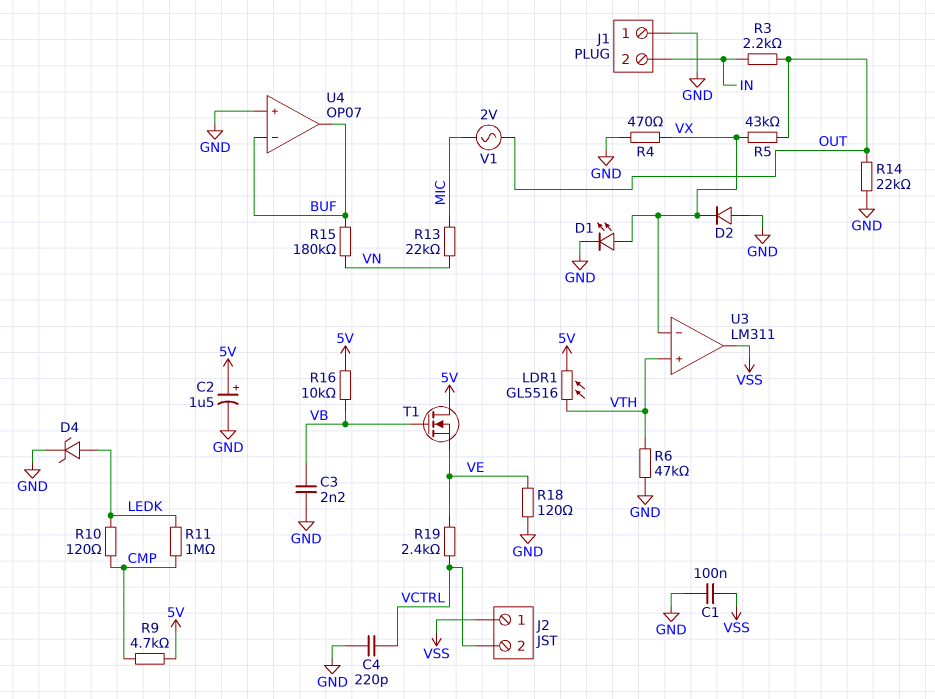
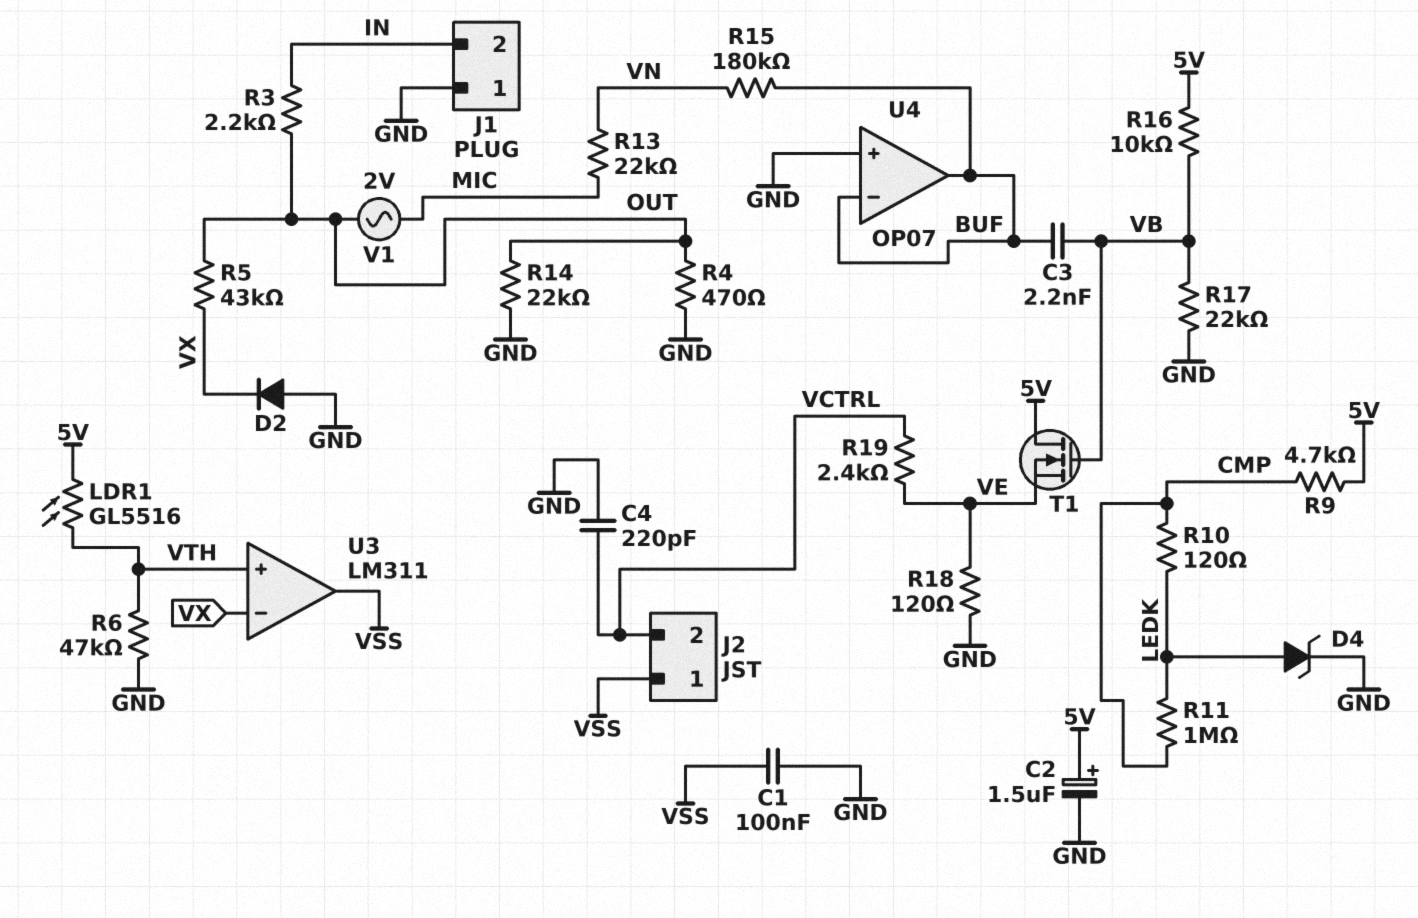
C3: 2.2nF (GND, VB) -> 2.2nF (BUF, VB)
D1: LED (A VX, K GND) -> none
R4: 470 (GND, VX) -> 470 (GND, OUT)
R17: none -> 22k (GND, VB)

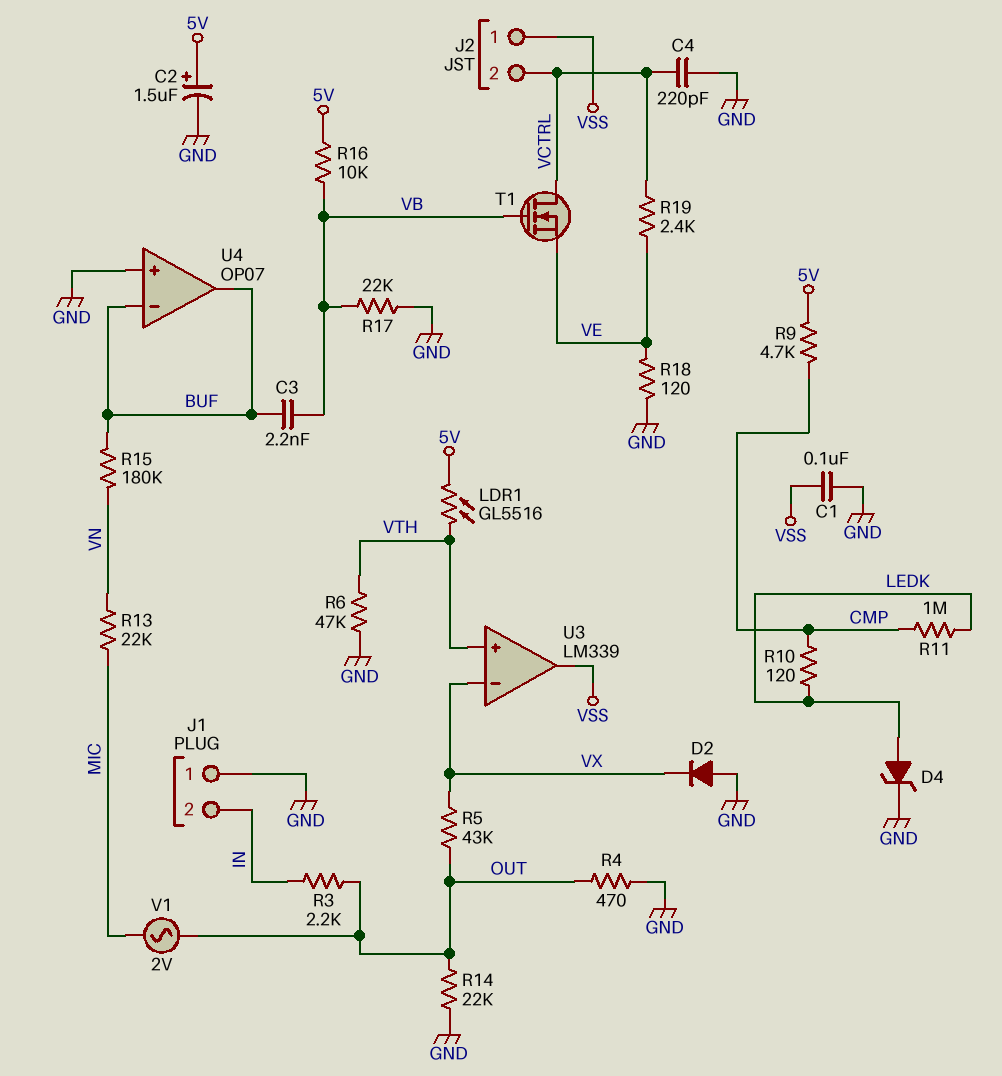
T1: NMOS (G VB, D 5V, S VE) -> NMOS (G VB, D VCTRL, S VE)
U3: LM311 -> LM339

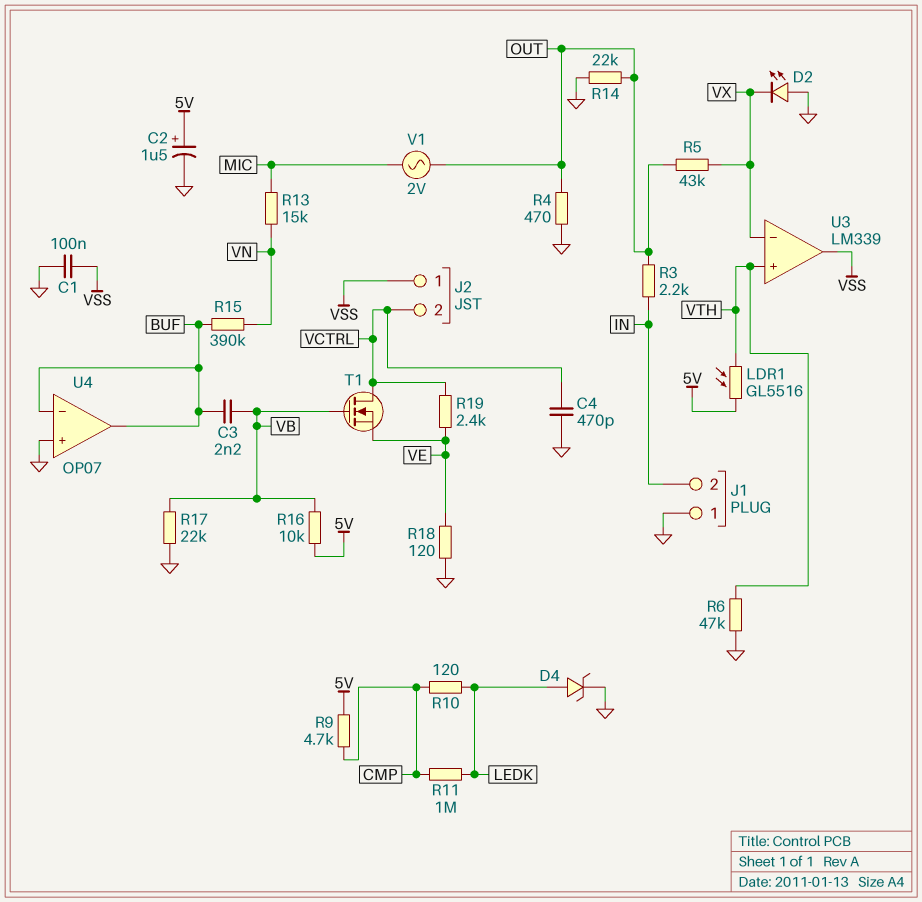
C4: 220pF (GND, VCTRL) -> 470pF (GND, VCTRL)
D2: diode (A GND, K VX) -> LED (A GND, K VX)
R13: 22k (MIC, VN) -> 15k (MIC, VN)
R15: 180k (BUF, VN) -> 390k (BUF, VN)

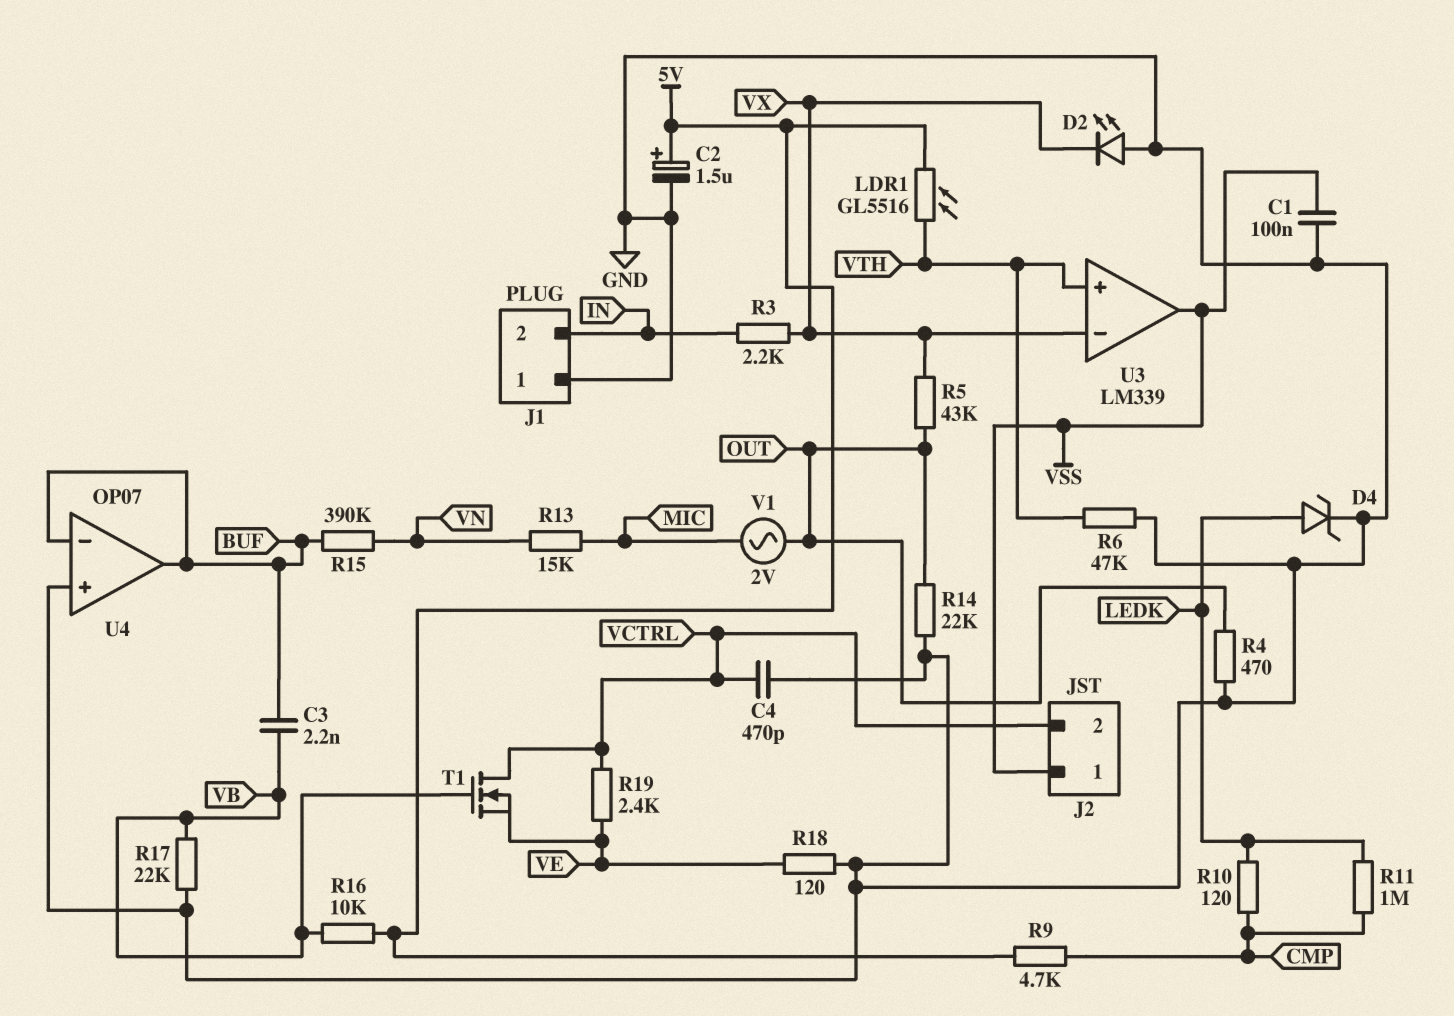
R3: 2.2k (IN, OUT) -> 2.2k (IN, VX)

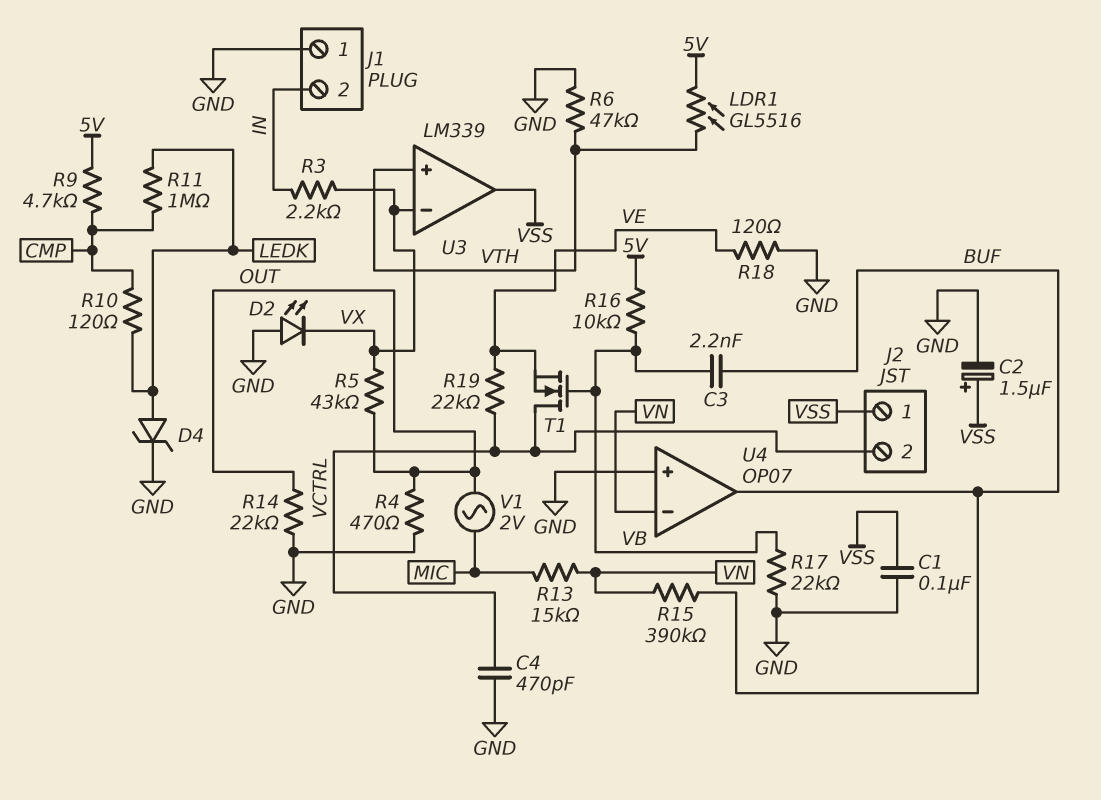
C2: 1.5uF (plus 5V, minus GND) -> 1.5uF (plus VSS, minus GND)
R19: 2.4k (VCTRL, VE) -> 22k (VCTRL, VE)
U4 pin in-: BUF -> VN

